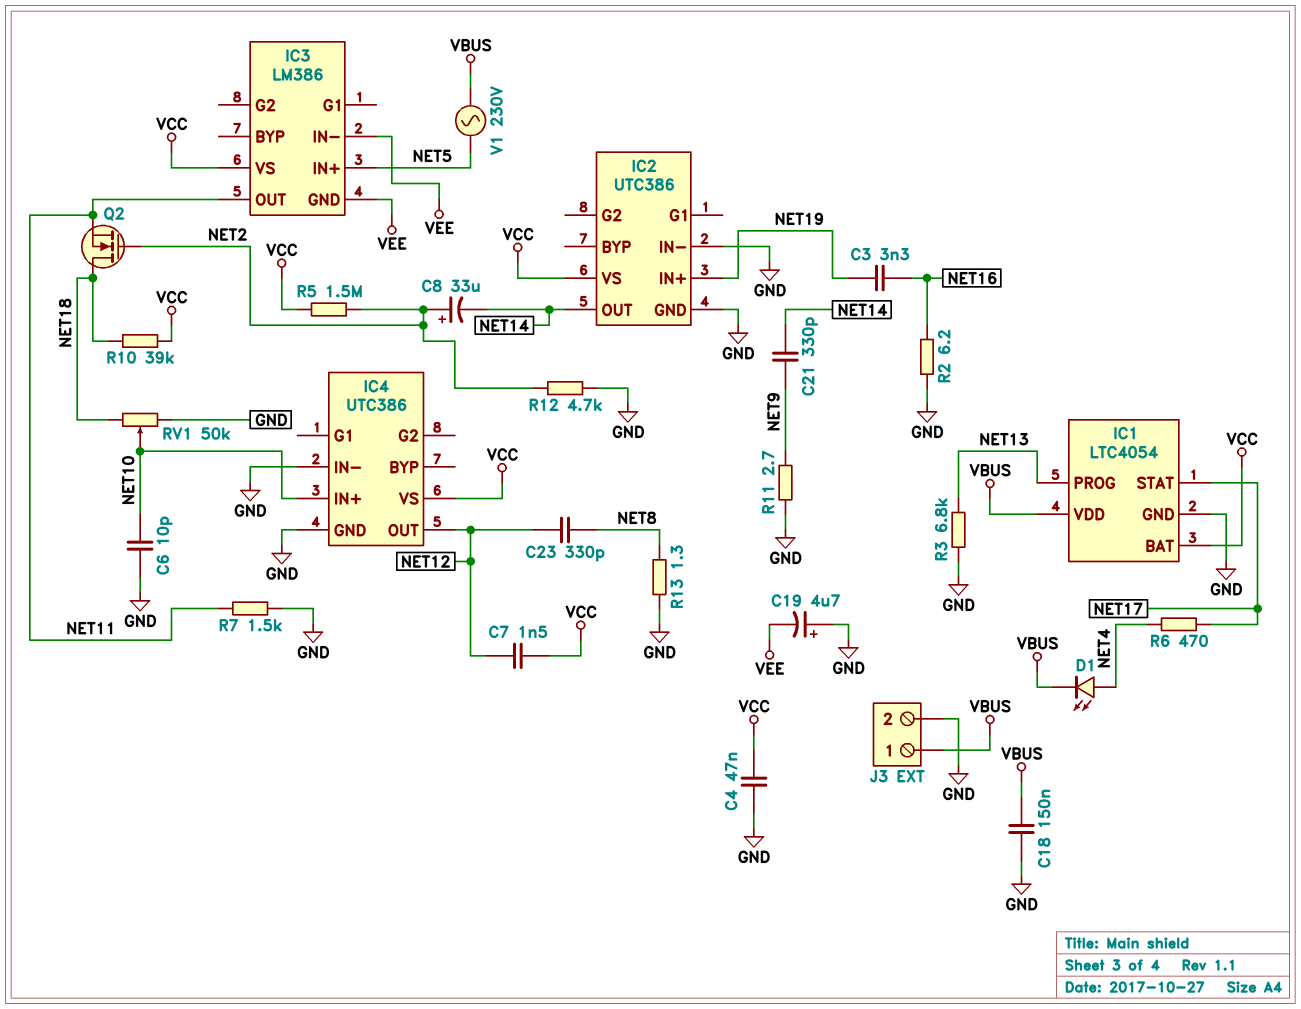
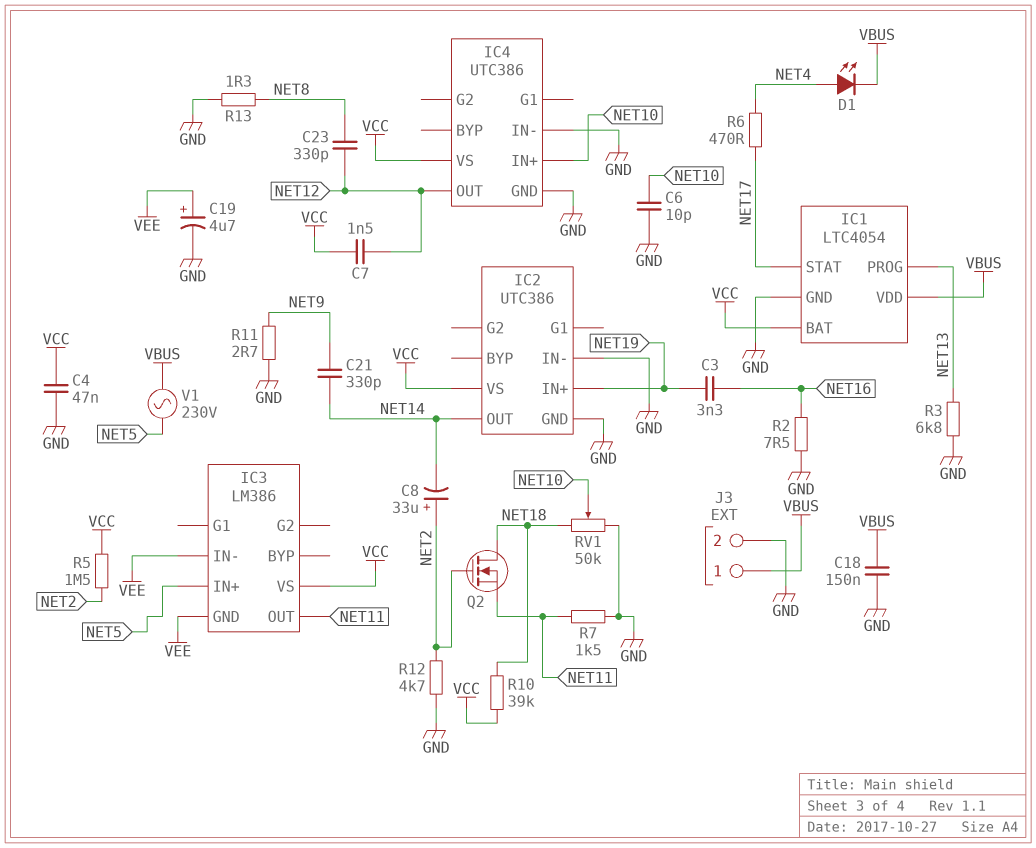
C19: 4.7uF (plus GND, minus VEE) -> 4.7uF (plus VEE, minus GND)
R2: 6.2 (GND, NET16) -> 7.5 (GND, NET16)

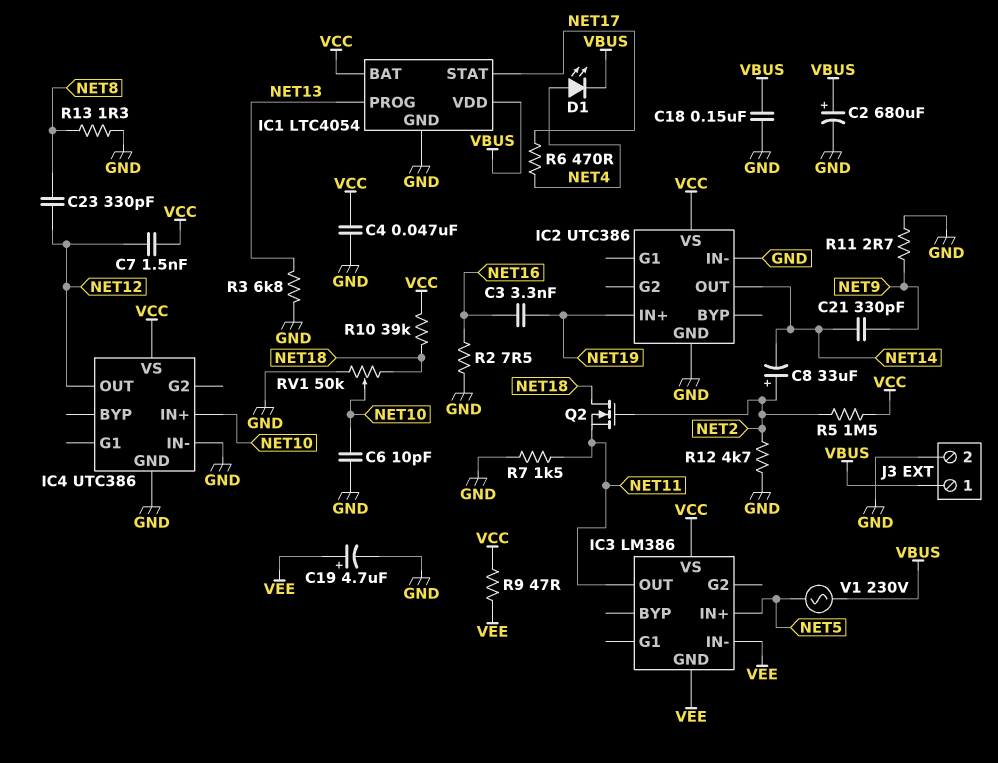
C2: none -> 680uF (plus VBUS, minus GND)
R9: none -> 47 (VCC, VEE)

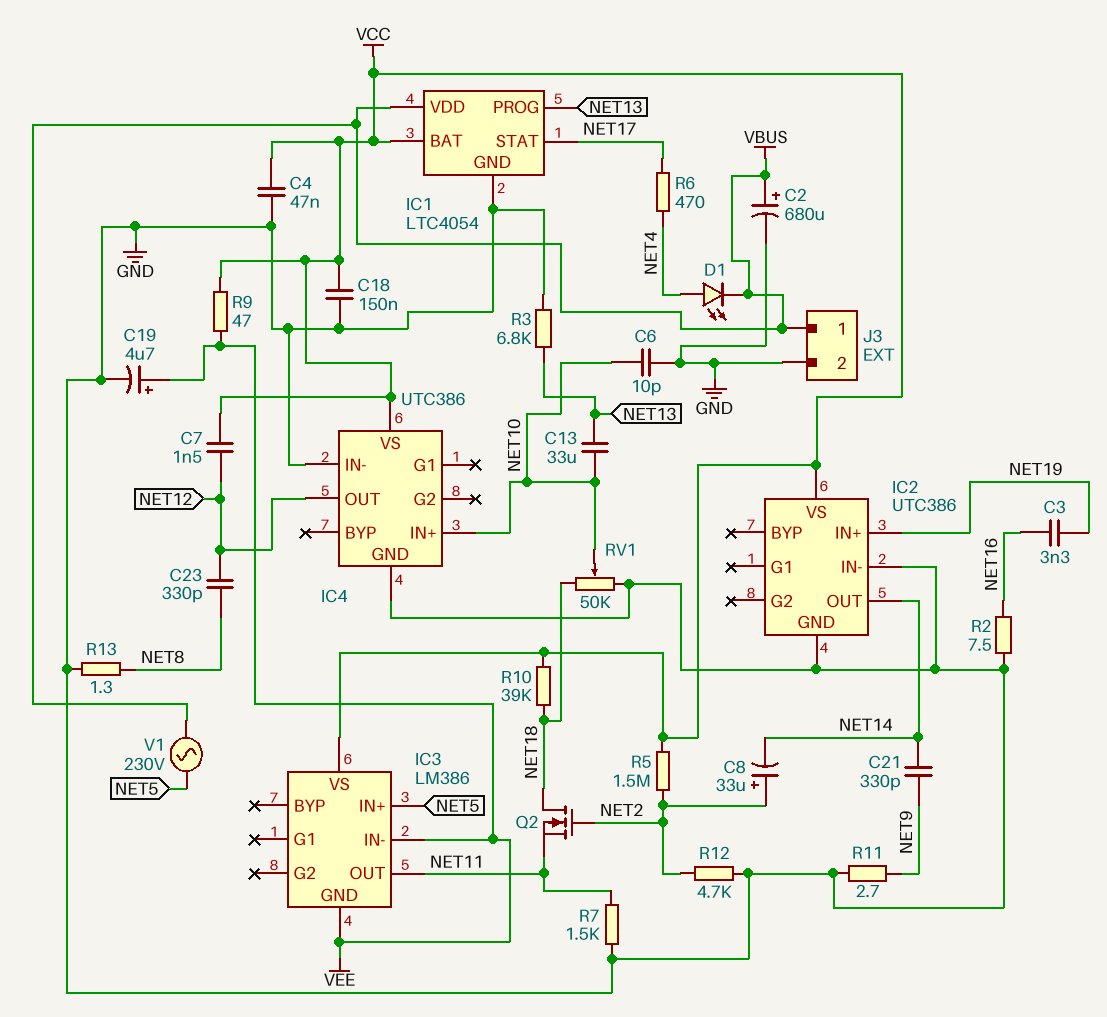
C13: none -> 33uF (NET10, NET13)
C18: 150nF (GND, VBUS) -> 150nF (GND, VCC)

